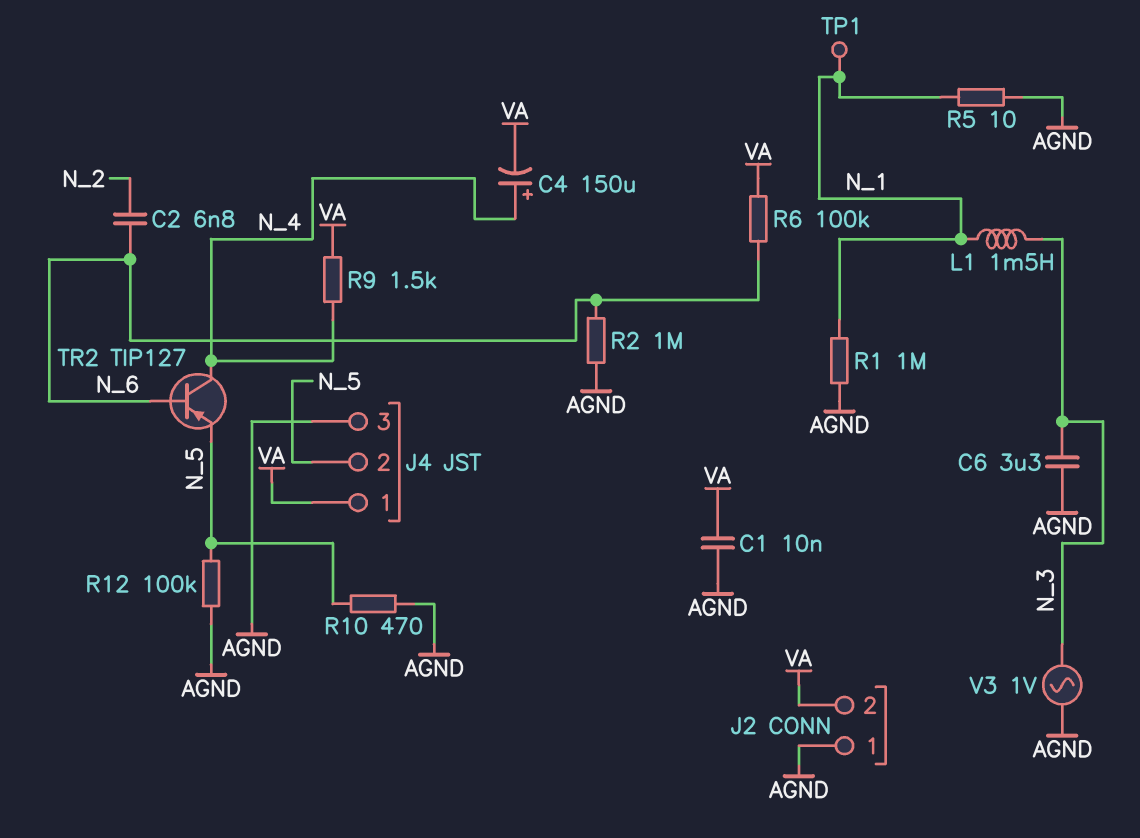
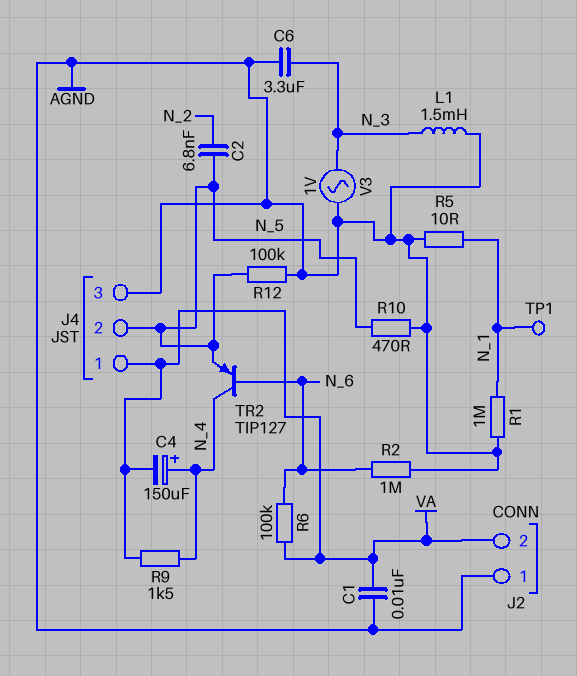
C2: 6.8nF (N_2, N_6) -> 6.8nF (N_2, N_5)
L1: 1.5mH (N_1, N_3) -> 1.5mH (AGND, N_3)

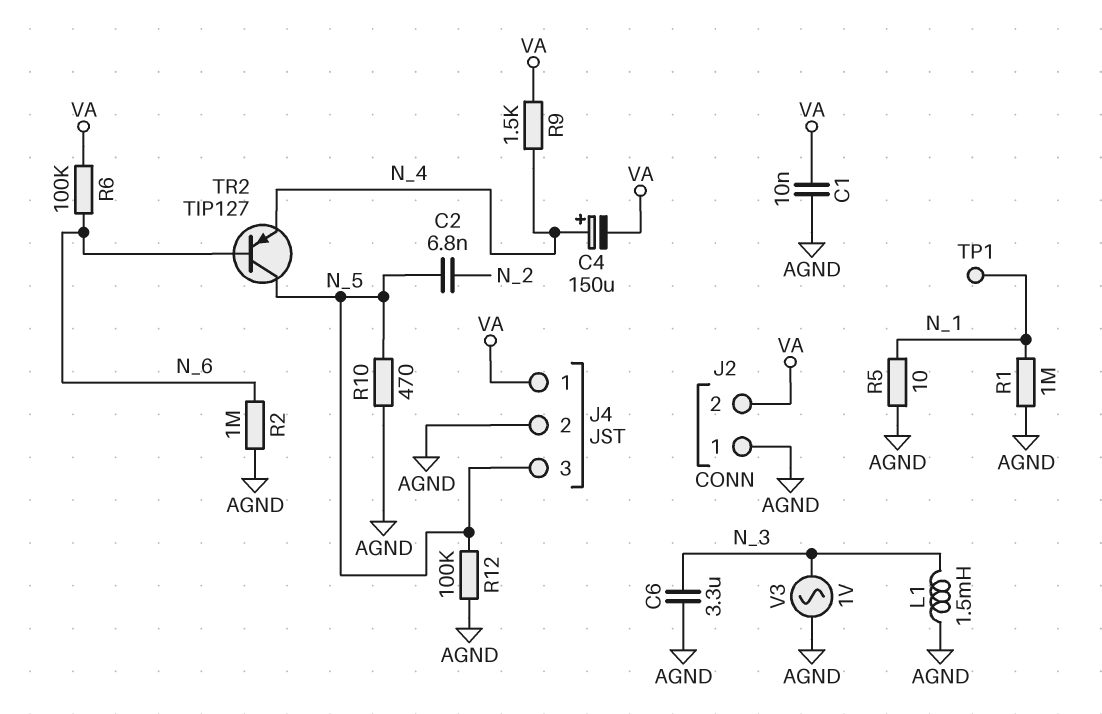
J4 pin 2: N_5 -> AGND
J4 pin 3: AGND -> N_5
TR2: PNP TIP127 (B N_6, C N_4, E N_5) -> PNP TIP127 (B N_6, C N_5, E N_4)

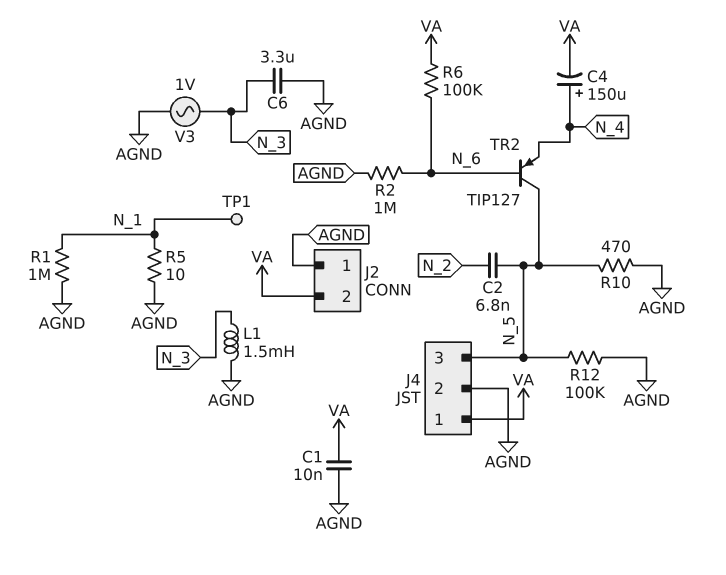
R9: 1.5k (N_4, VA) -> none

